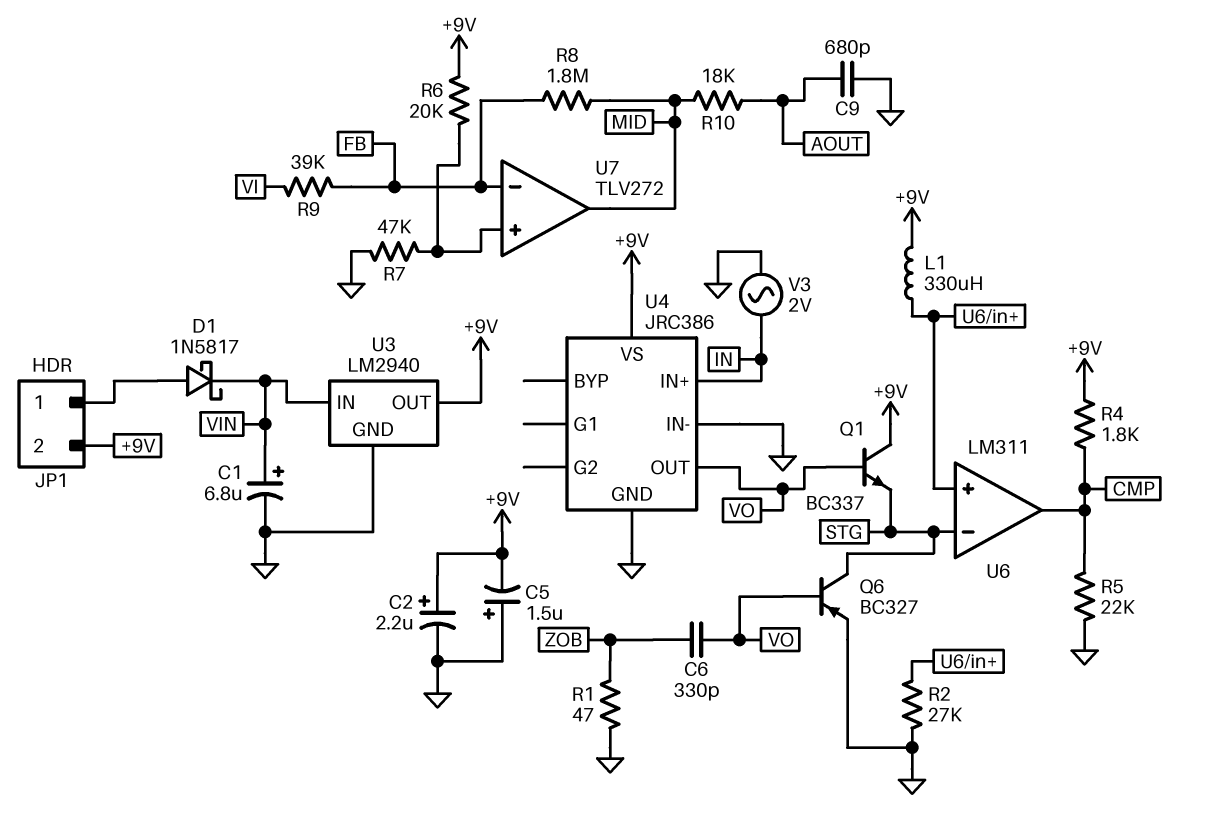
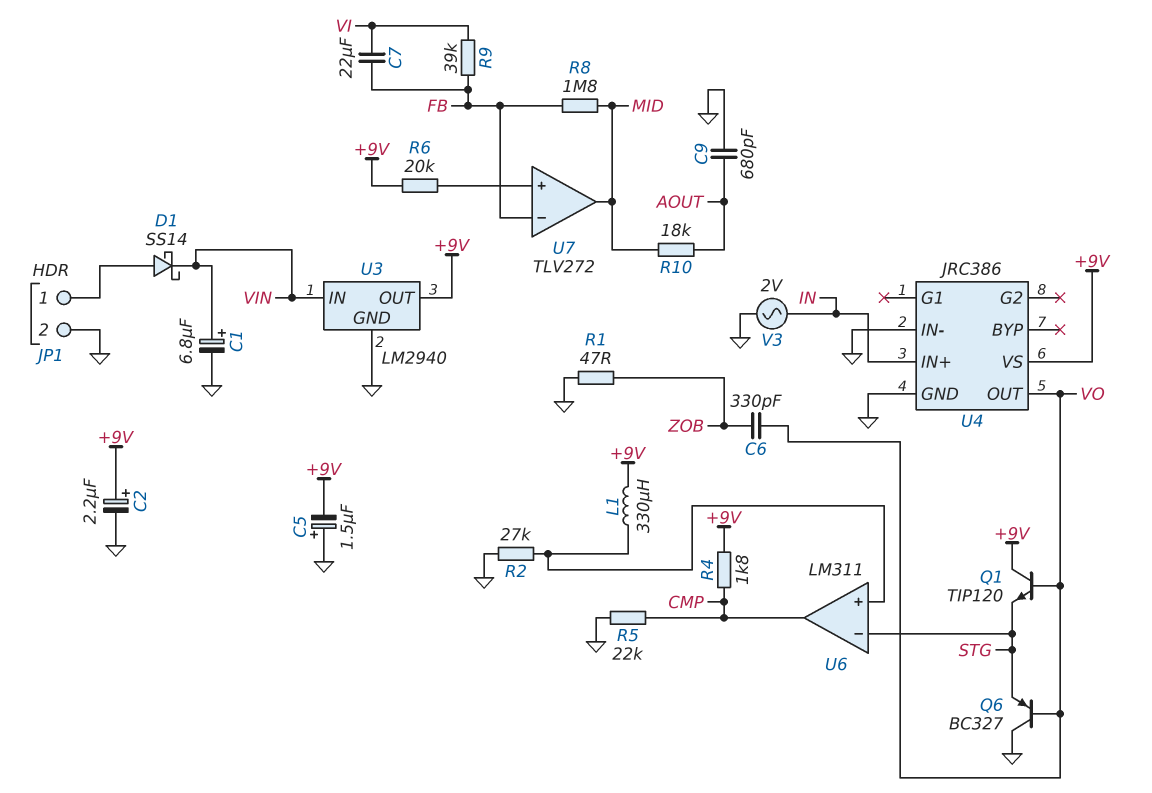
C7: none -> 22uF (FB, VI)
D1: schottky 1N5817 (A JP1/1, K VIN) -> schottky SS14 (A JP1/1, K VIN)
JP1 pin 2: +9V -> GND
Q1: NPN BC337 (B VO, C +9V, E STG) -> NPN TIP120 (B VO, C +9V, E STG)
Q6: PNP BC327 (B VO, C STG, E GND) -> PNP BC327 (B VO, C GND, E STG)
R7: 47k (GND, U7/in+) -> none

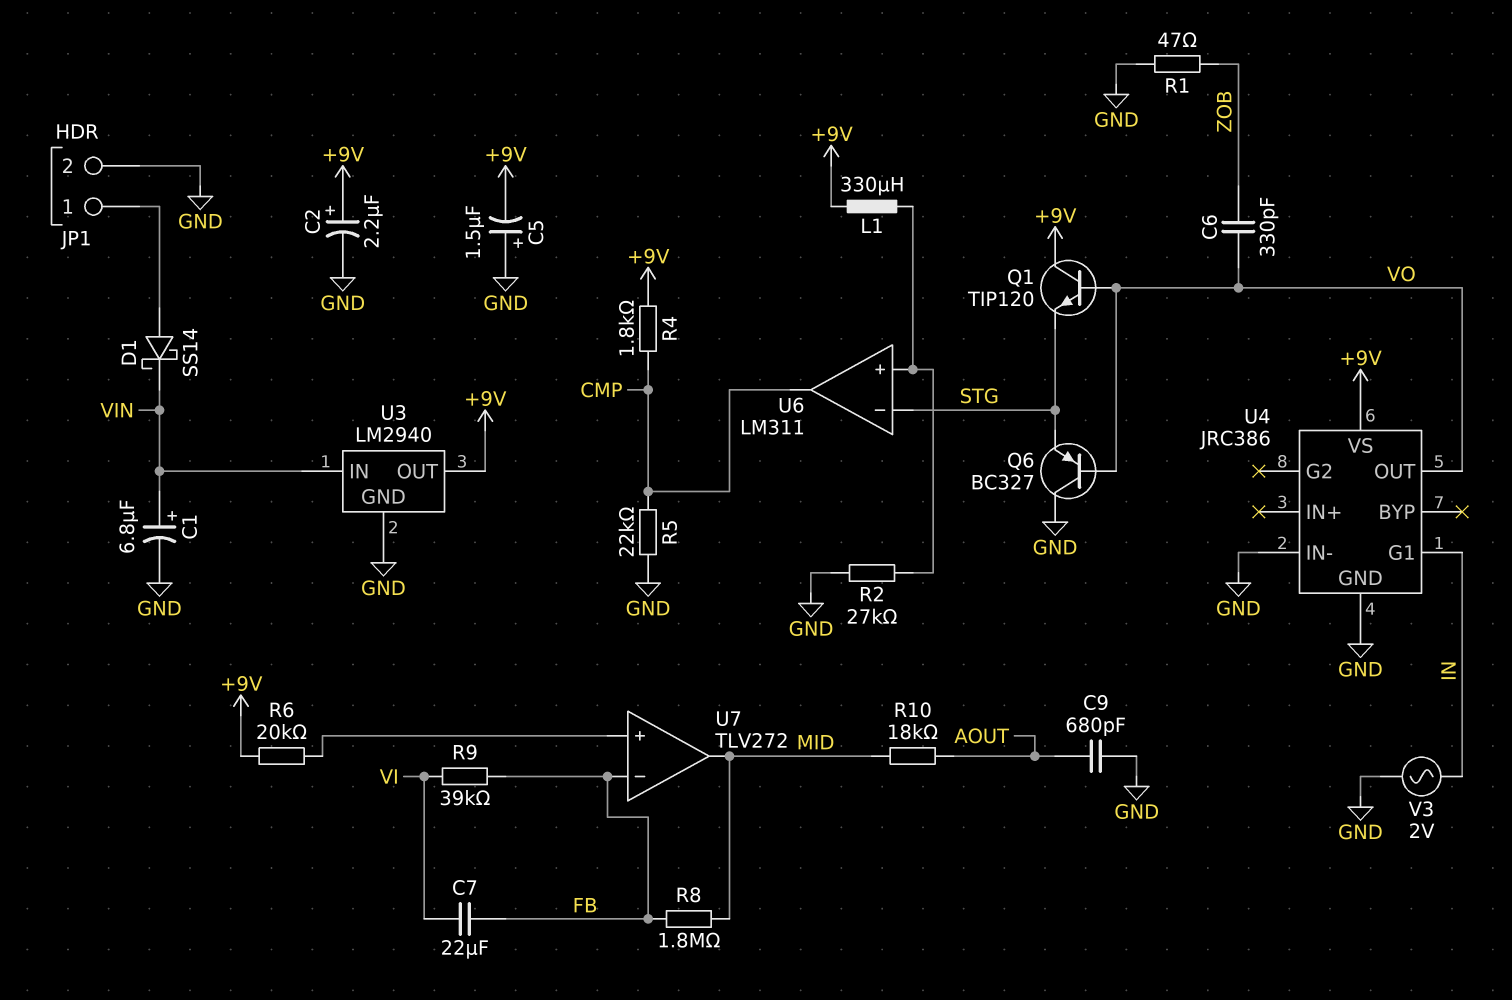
U4 pin G1: none -> IN
U4 pin IN+: IN -> none

